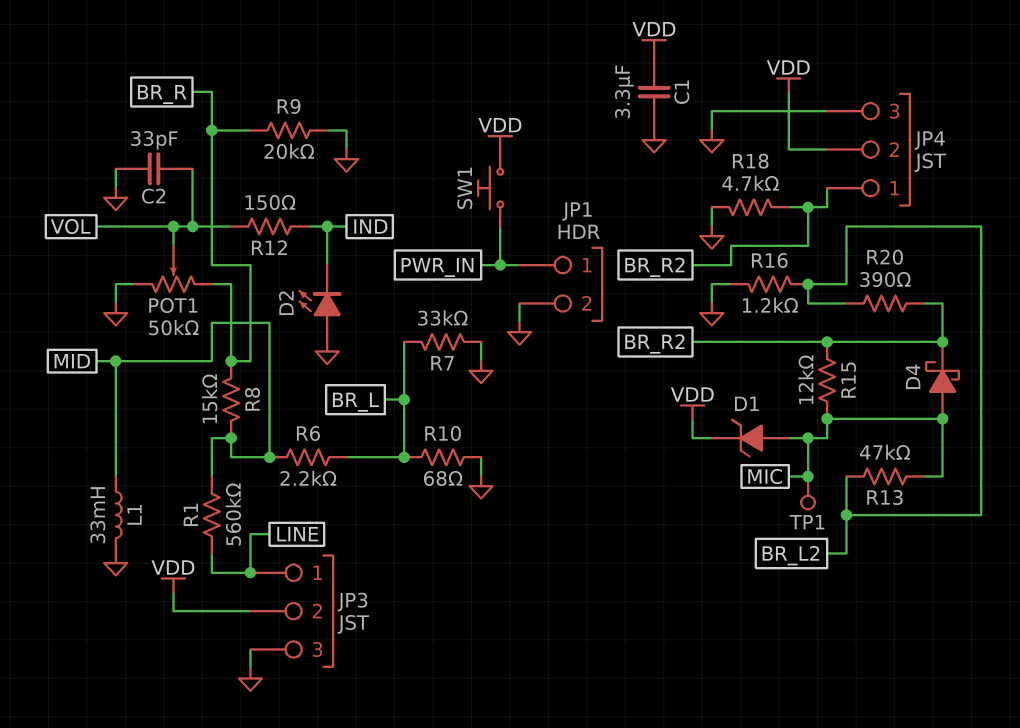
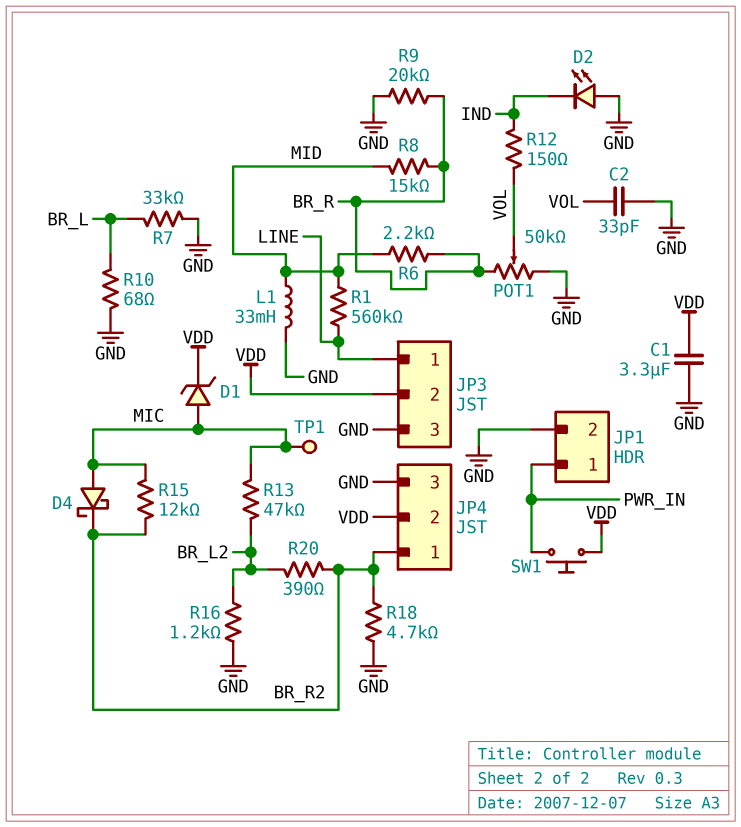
R6: 2.2k (BR_L, MID) -> 2.2k (BR_R, MID)

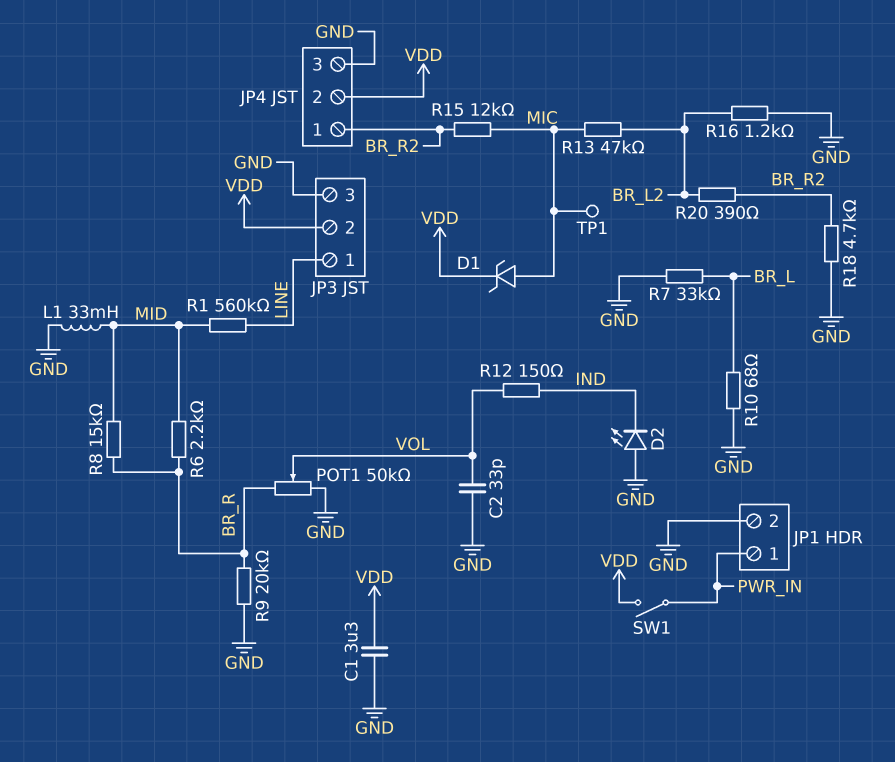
D4: schottky (A MIC, K BR_R2) -> none
SW1: button (PWR_IN, VDD) -> switch (PWR_IN, VDD)

